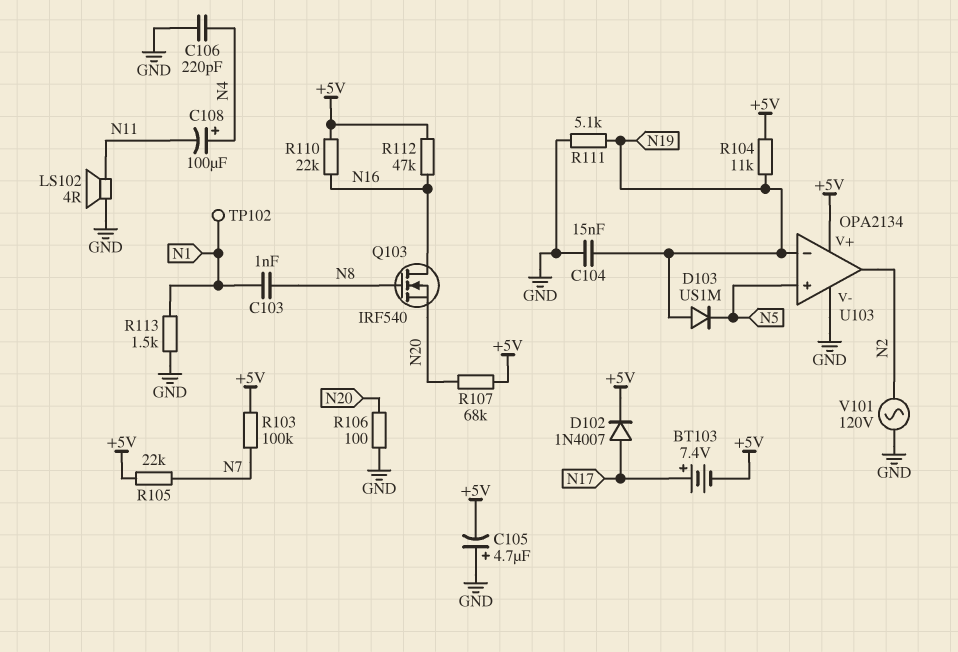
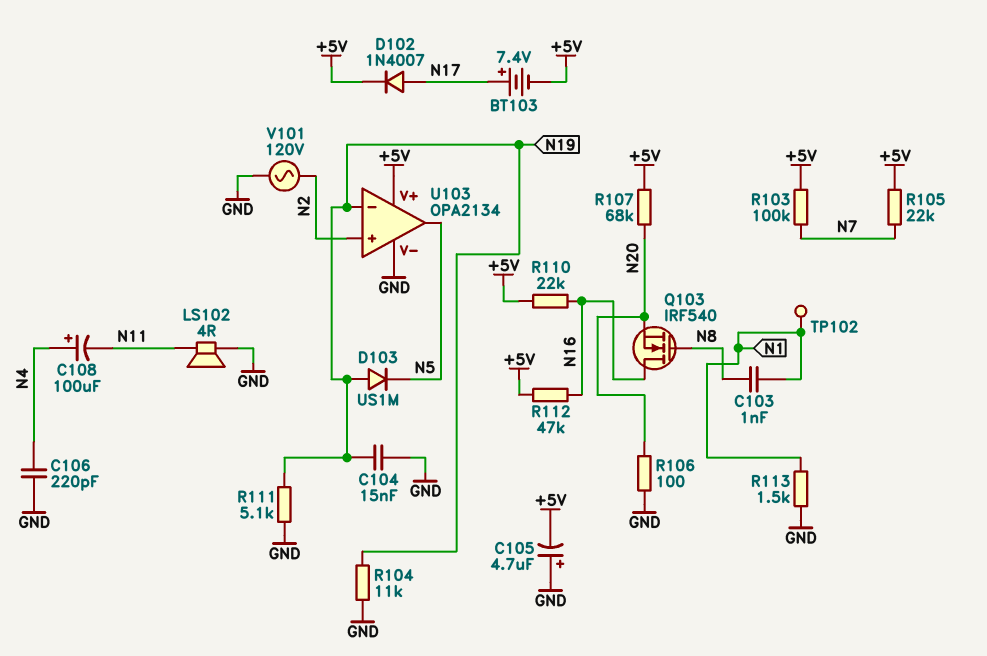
R104: 11k (+5V, N19) -> 11k (GND, N19)
U103 pin in+: N5 -> N2
U103 pin out: N2 -> N5

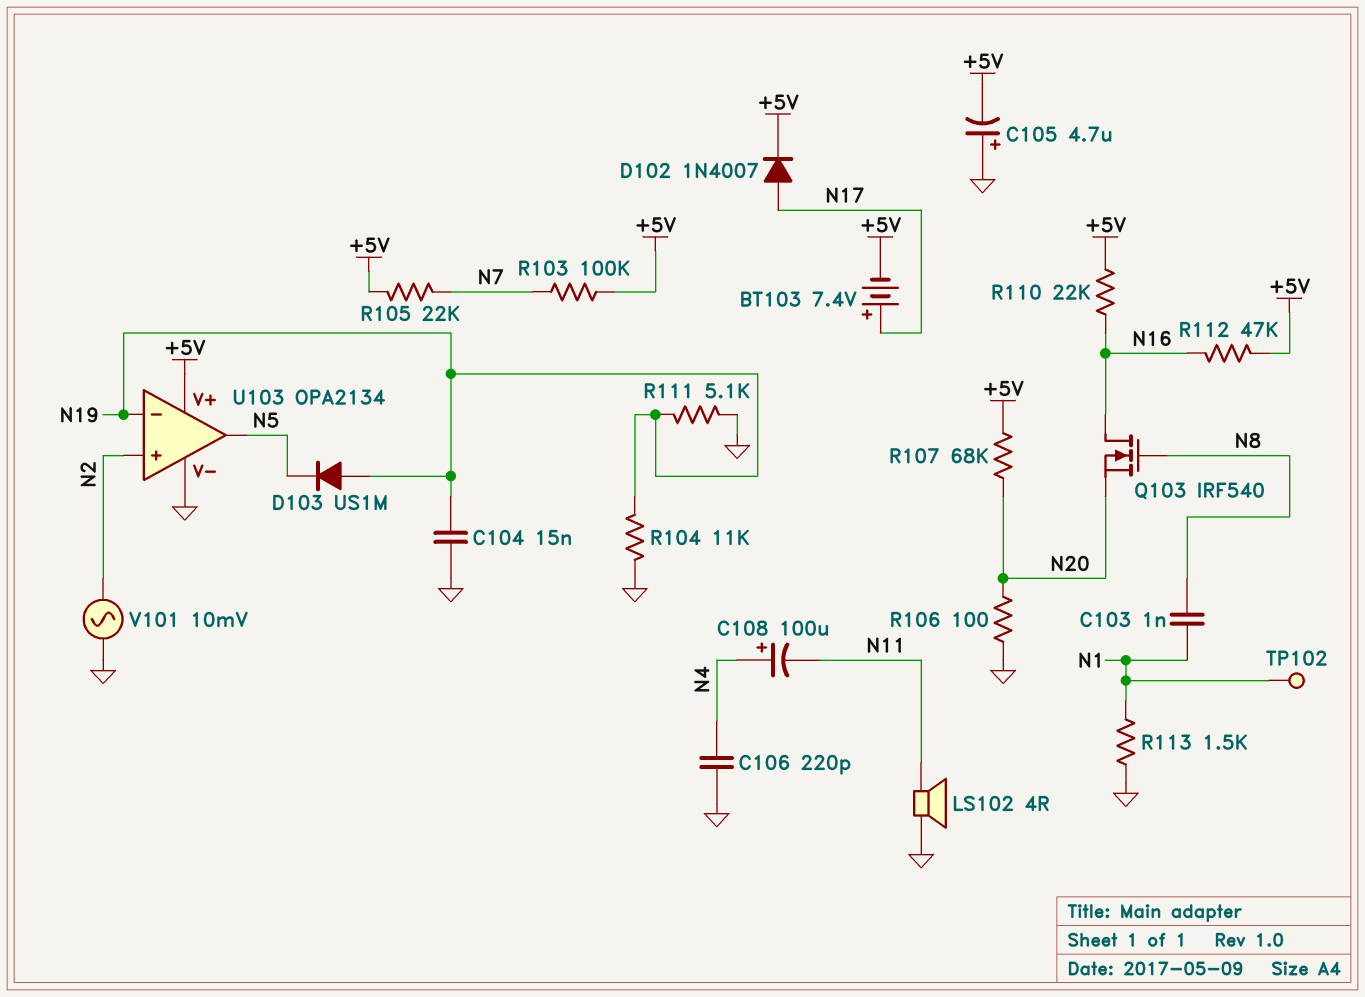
V101: AC 120V (GND, N2) -> AC 10mV (GND, N2)

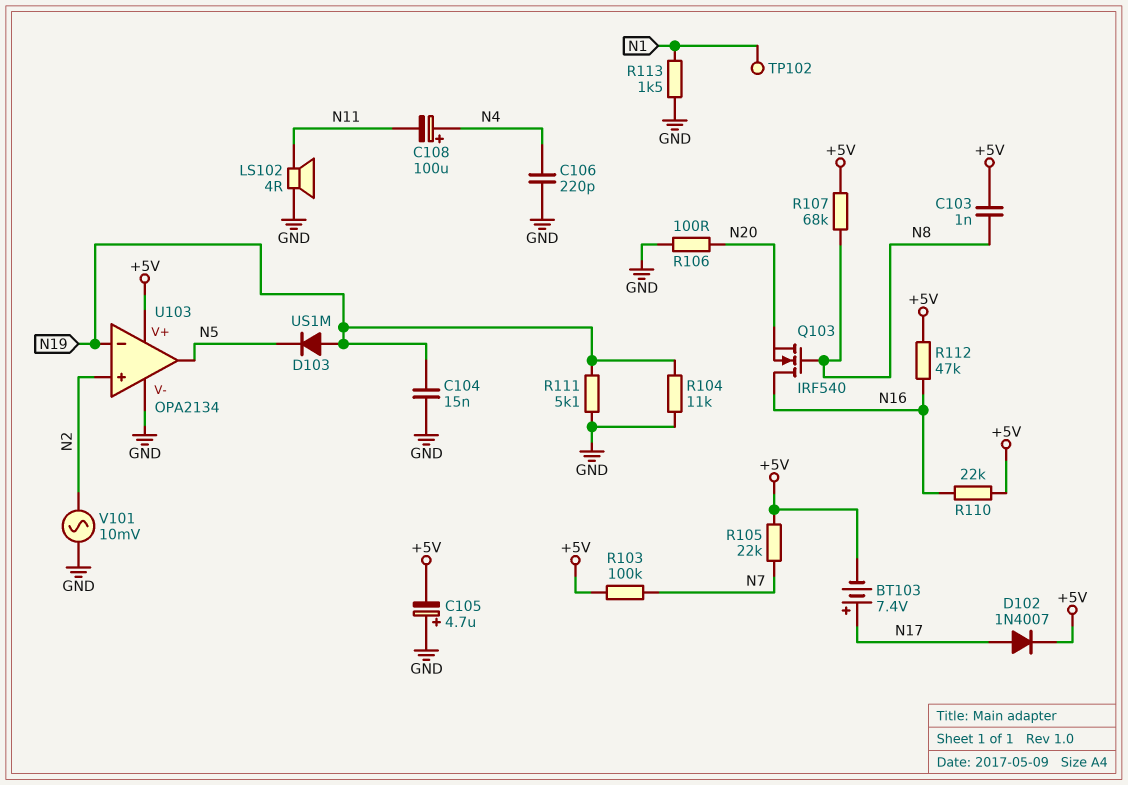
C103: 1nF (N1, N8) -> 1nF (+5V, N8)
R107: 68k (+5V, N20) -> 68k (+5V, N8)

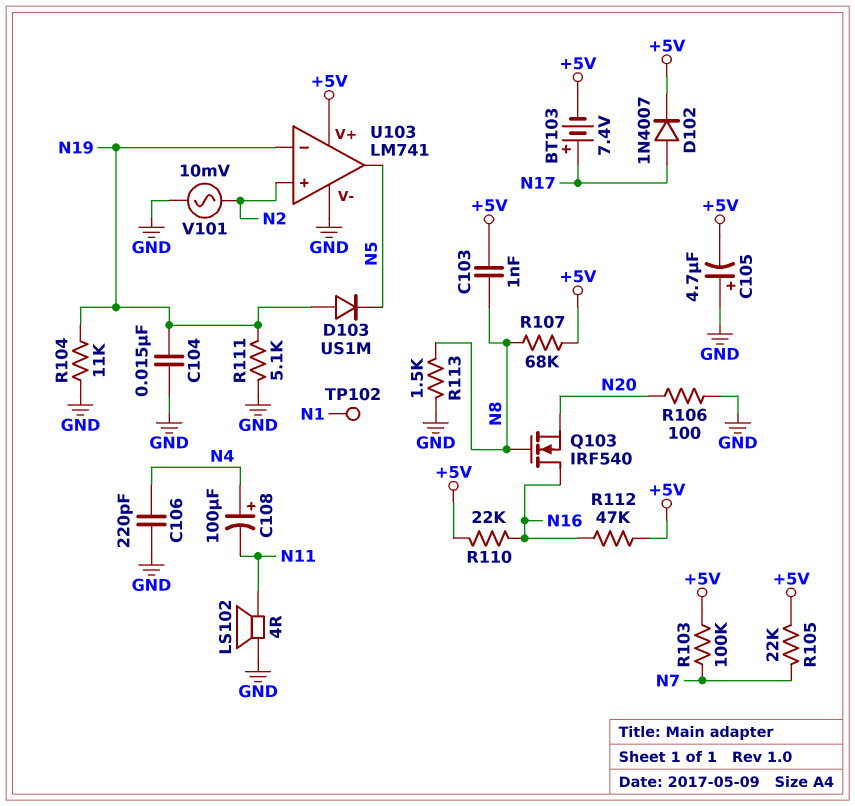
R113: 1.5k (GND, N1) -> 1.5k (GND, N8)
U103: OPA2134 -> LM741

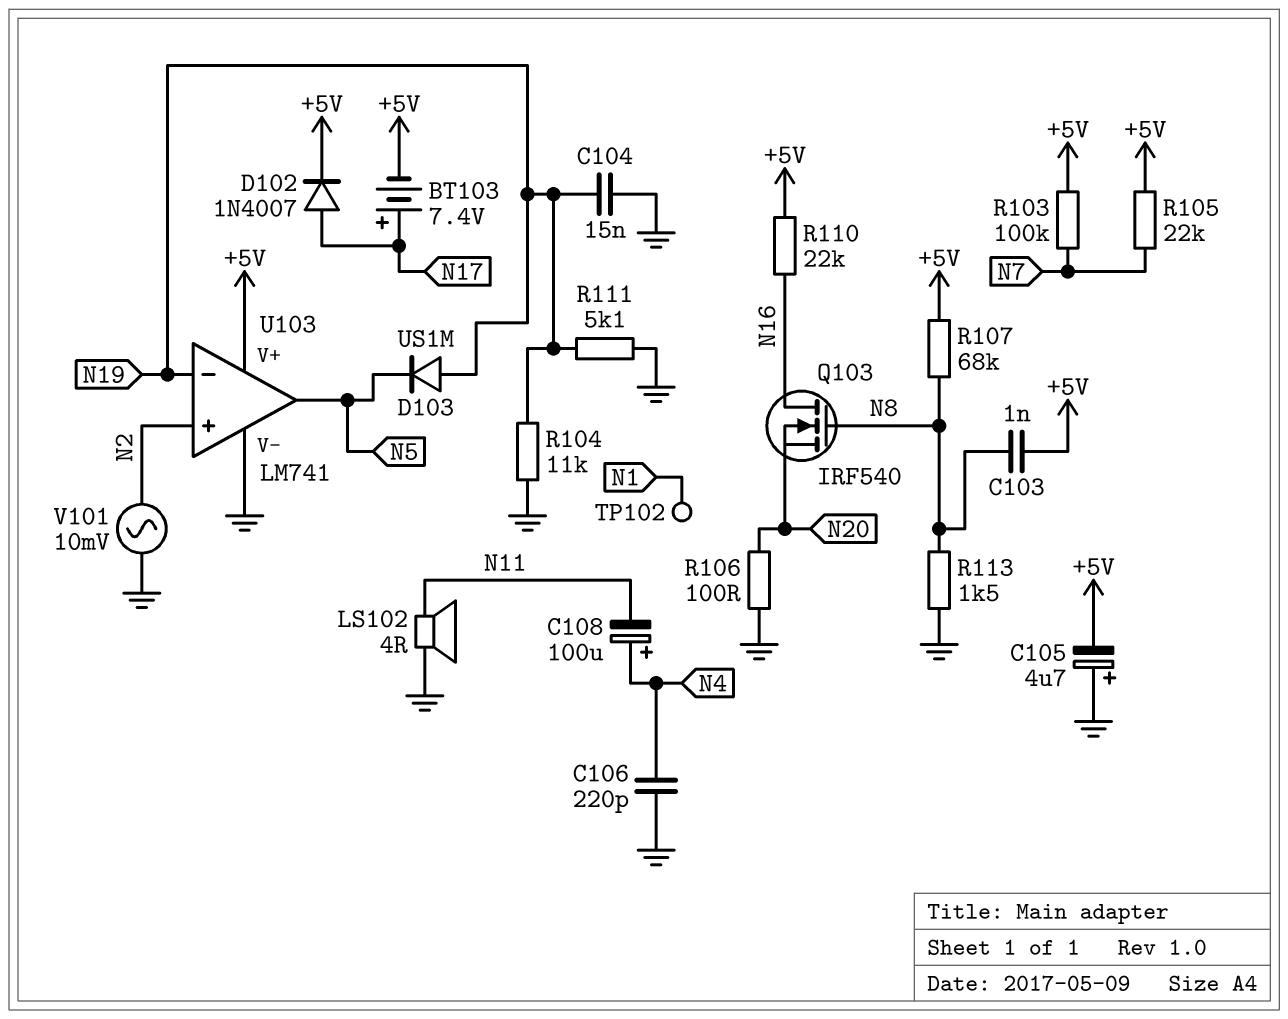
R112: 47k (+5V, N16) -> none

